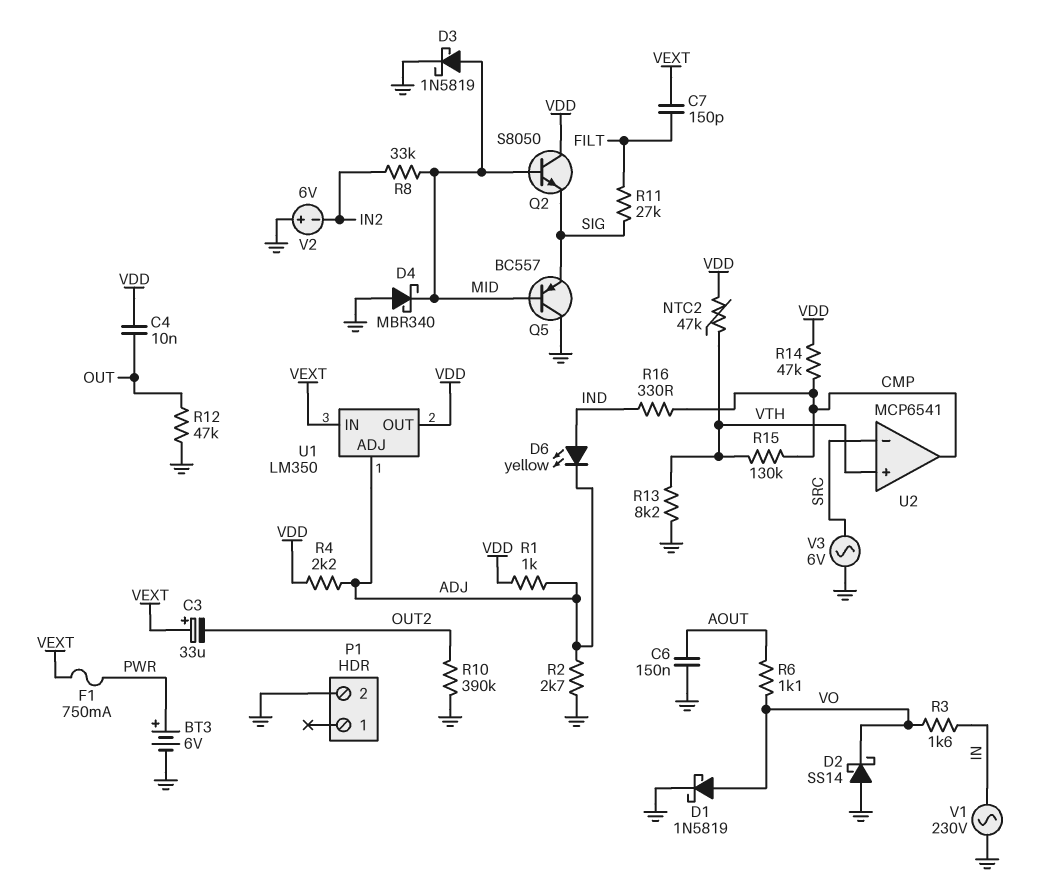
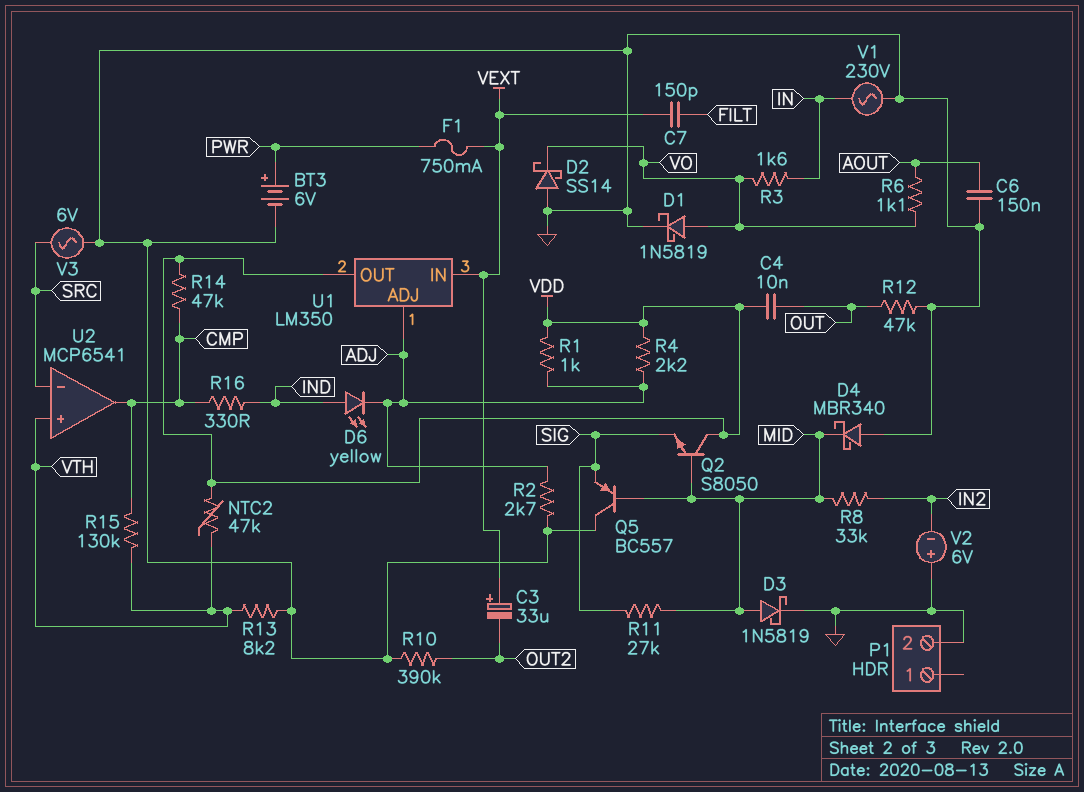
R11: 27k (FILT, SIG) -> 27k (MID, SIG)

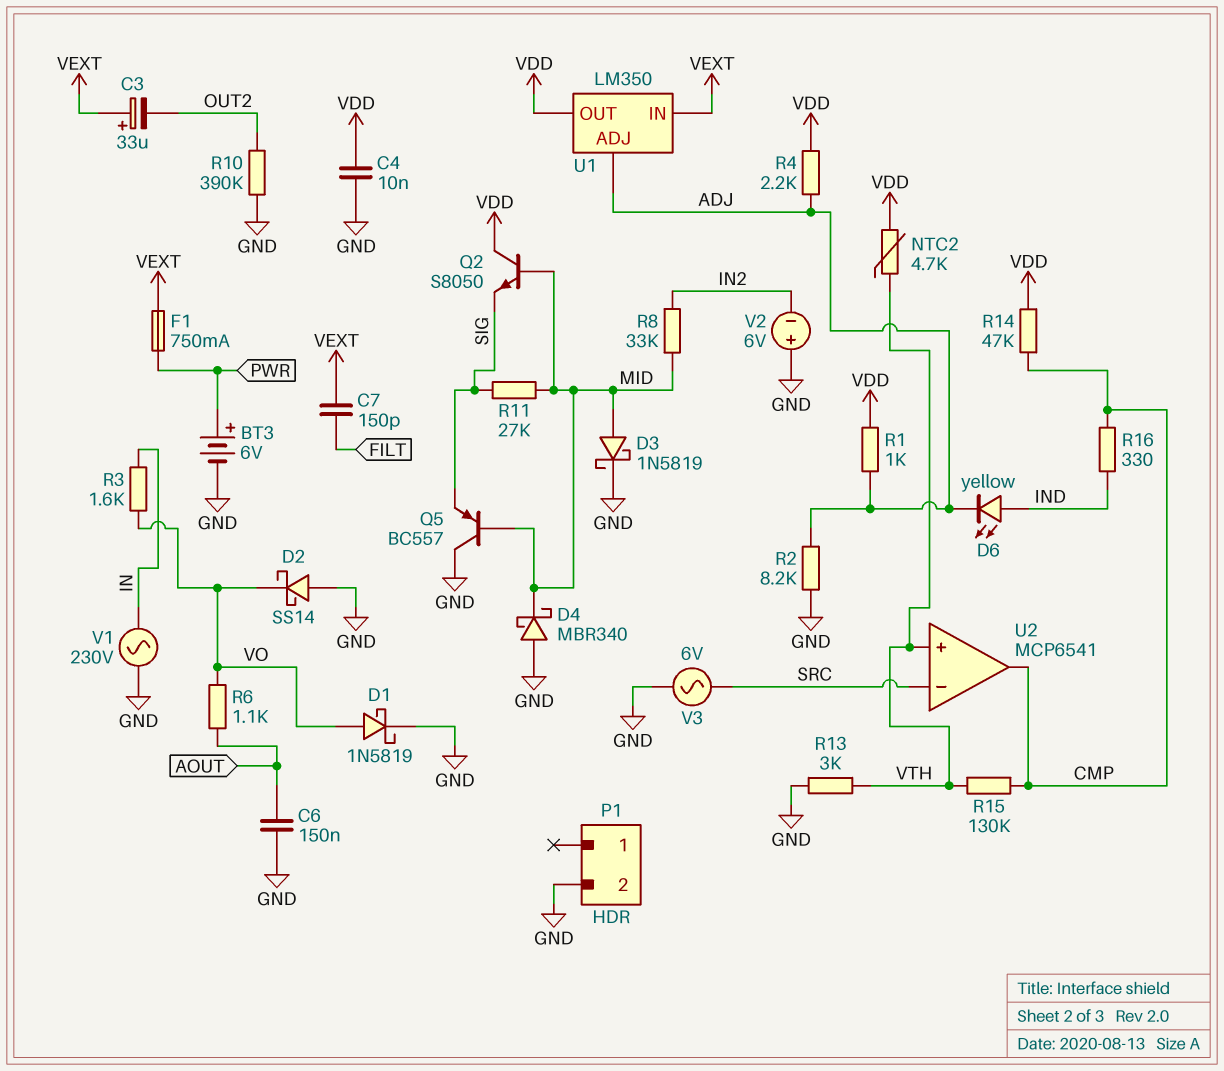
C4: 10nF (OUT, VDD) -> 10nF (GND, VDD)
NTC2: 47k (VDD, VTH) -> 4.7k (VDD, VTH)
R2: 2.7k (ADJ, GND) -> 8.2k (ADJ, GND)
R12: 47k (GND, OUT) -> none
R13: 8.2k (GND, VTH) -> 3k (GND, VTH)

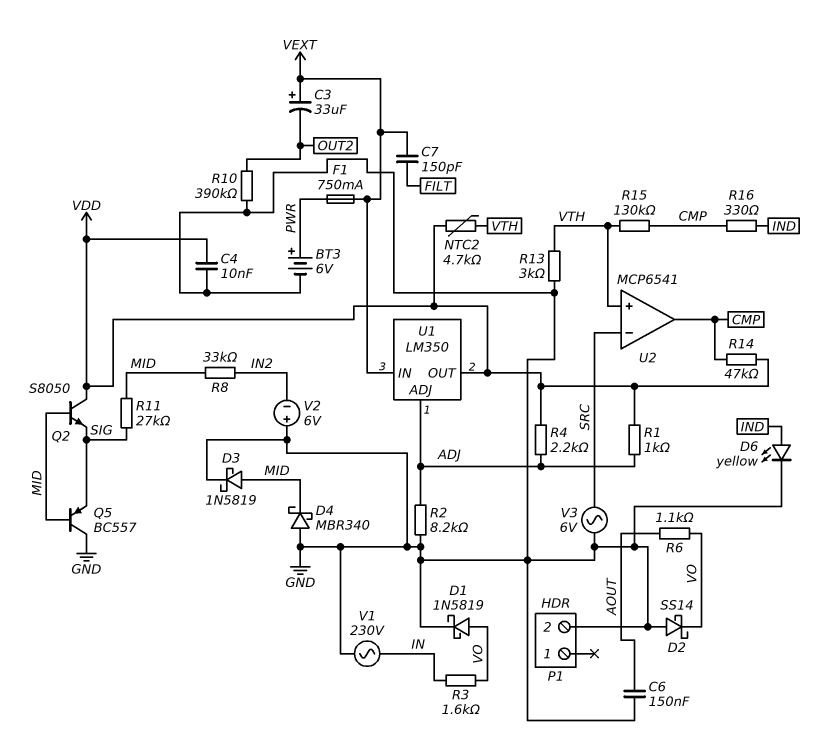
D6: LED yellow (A IND, K ADJ) -> LED yellow (A IND, K GND)

